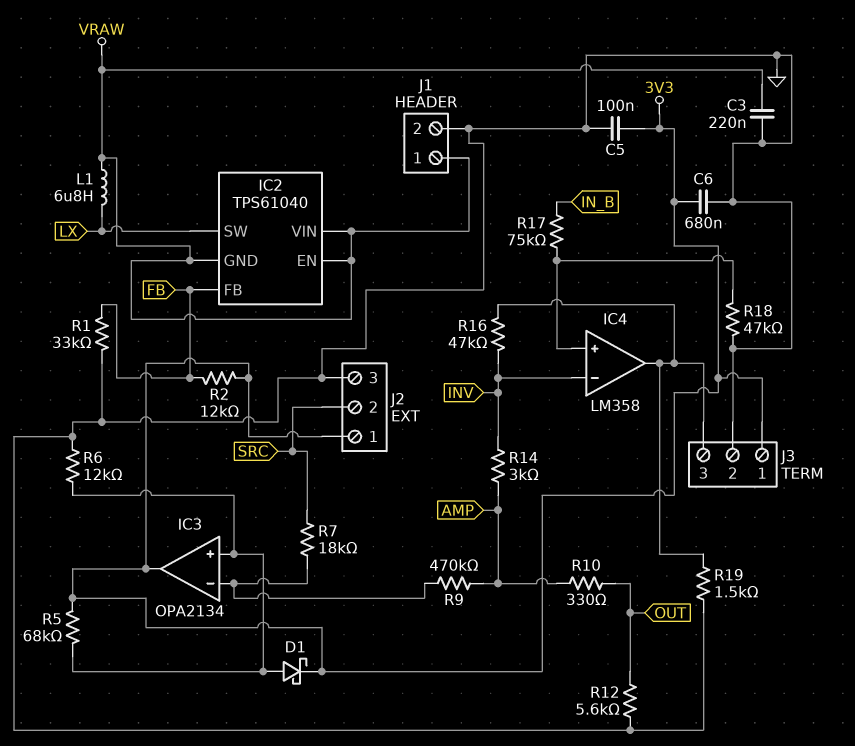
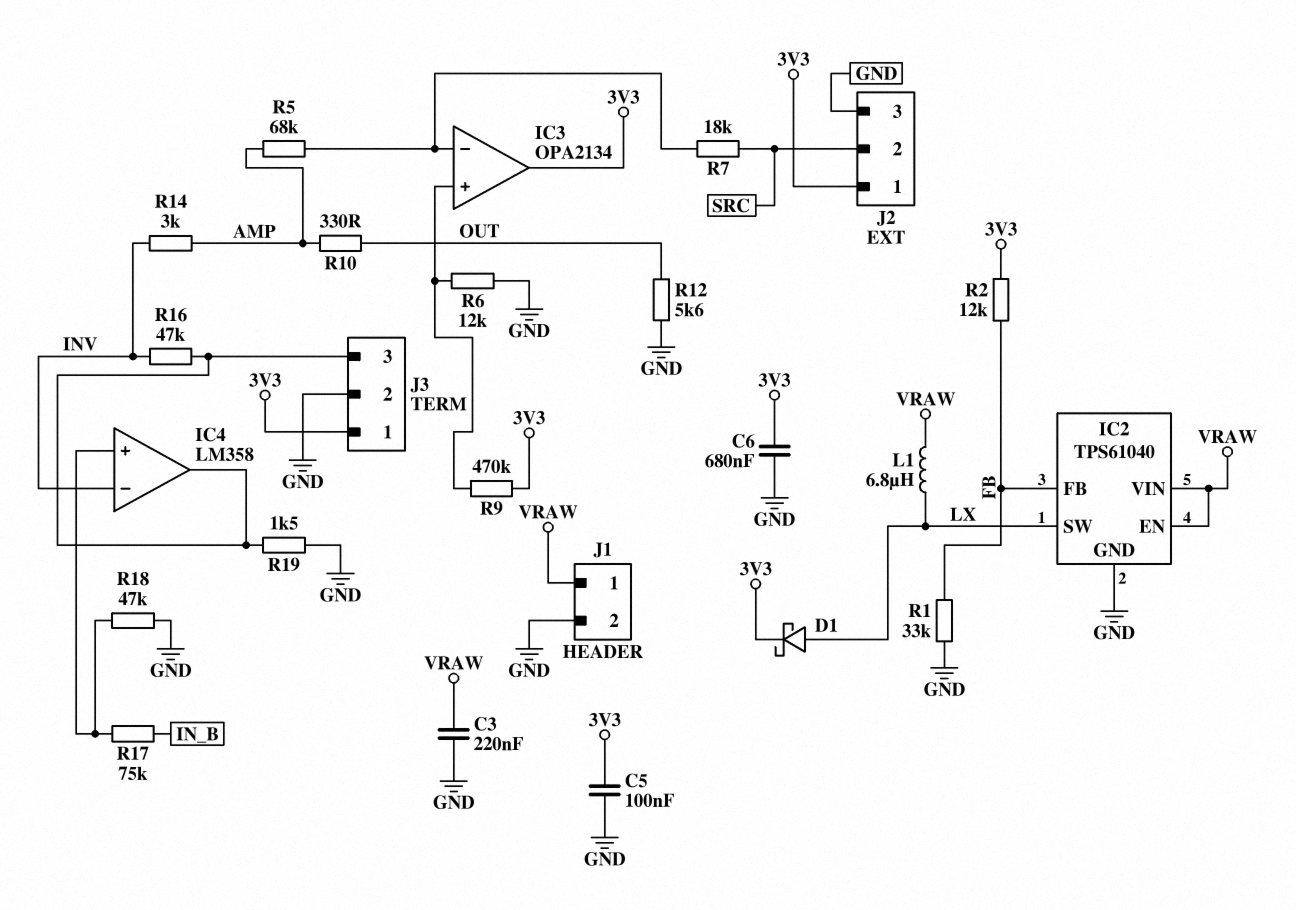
D1: schottky (A IC3/in+, K 3V3) -> schottky (A LX, K 3V3)
IC2 pin GND: VRAW -> GND
R5: 68k (3V3, IC3/in+) -> 68k (AMP, IC3/in-)
R9: 470k (AMP, IC3/in-) -> 470k (3V3, IC3/in+)

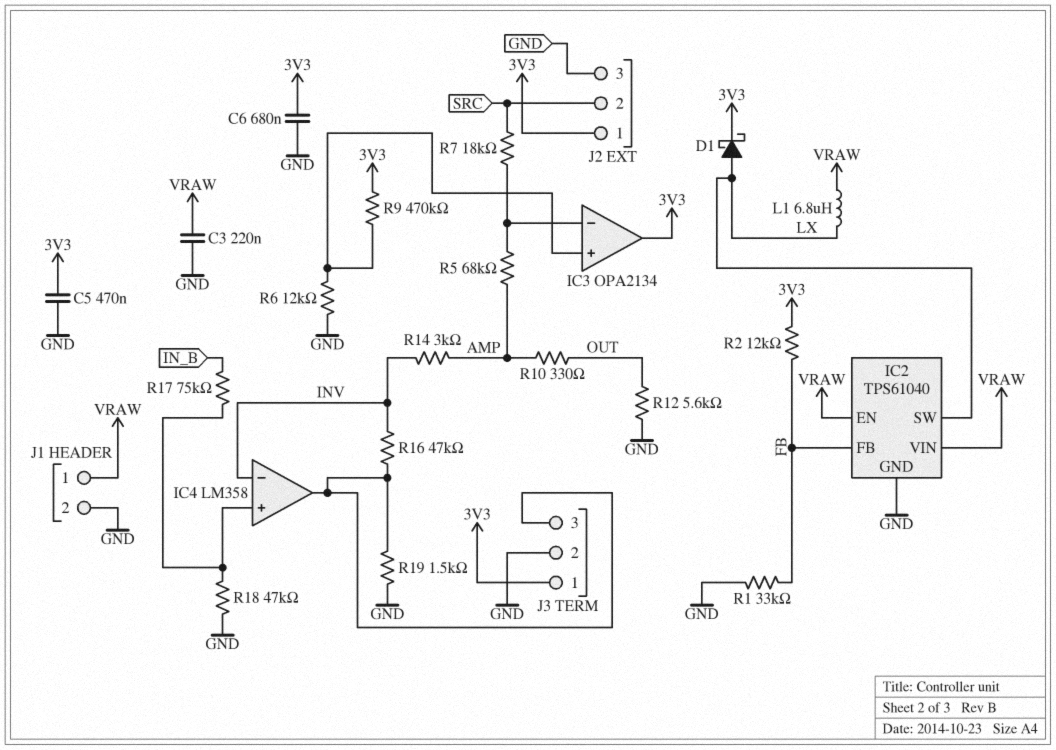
C5: 100nF (3V3, GND) -> 470nF (3V3, GND)

